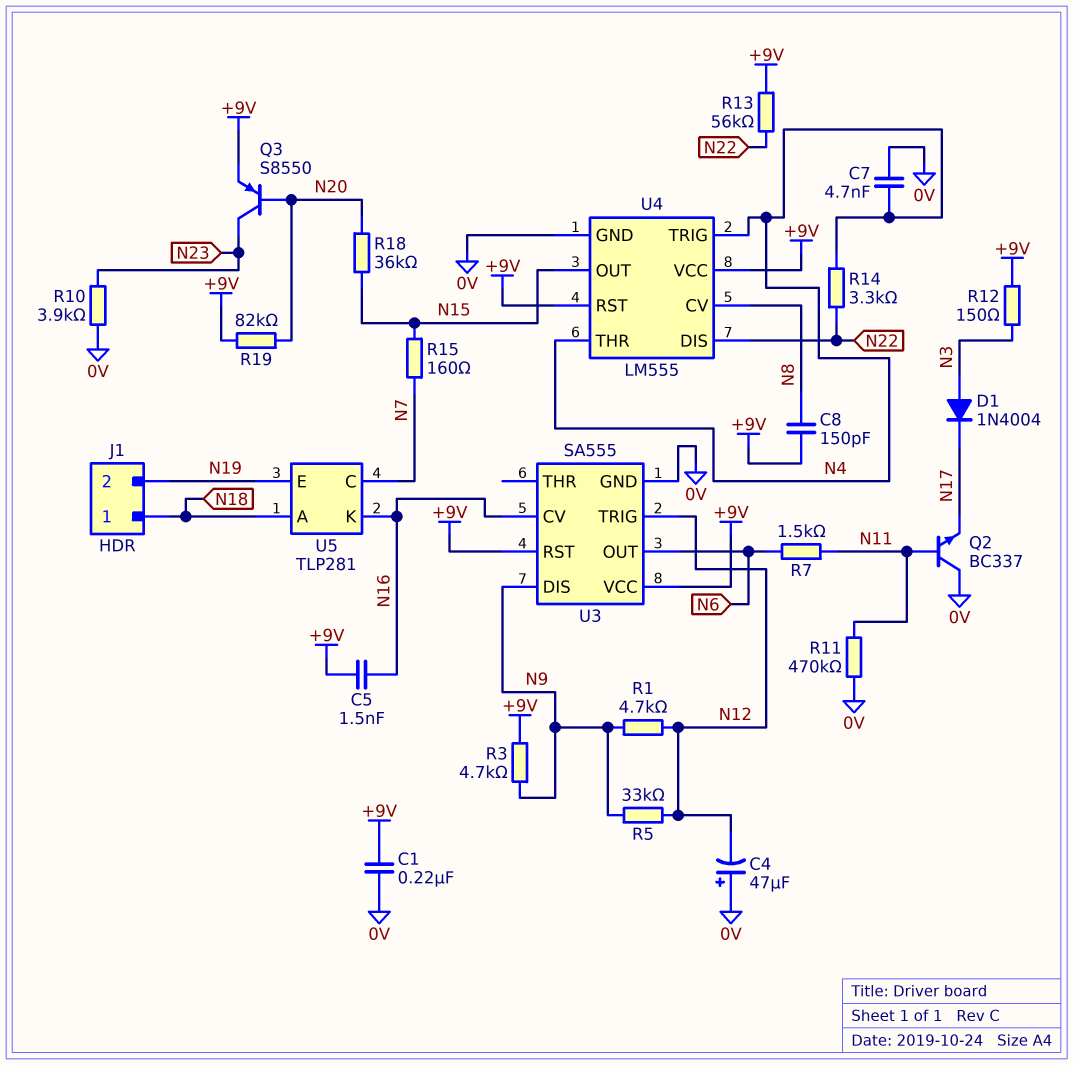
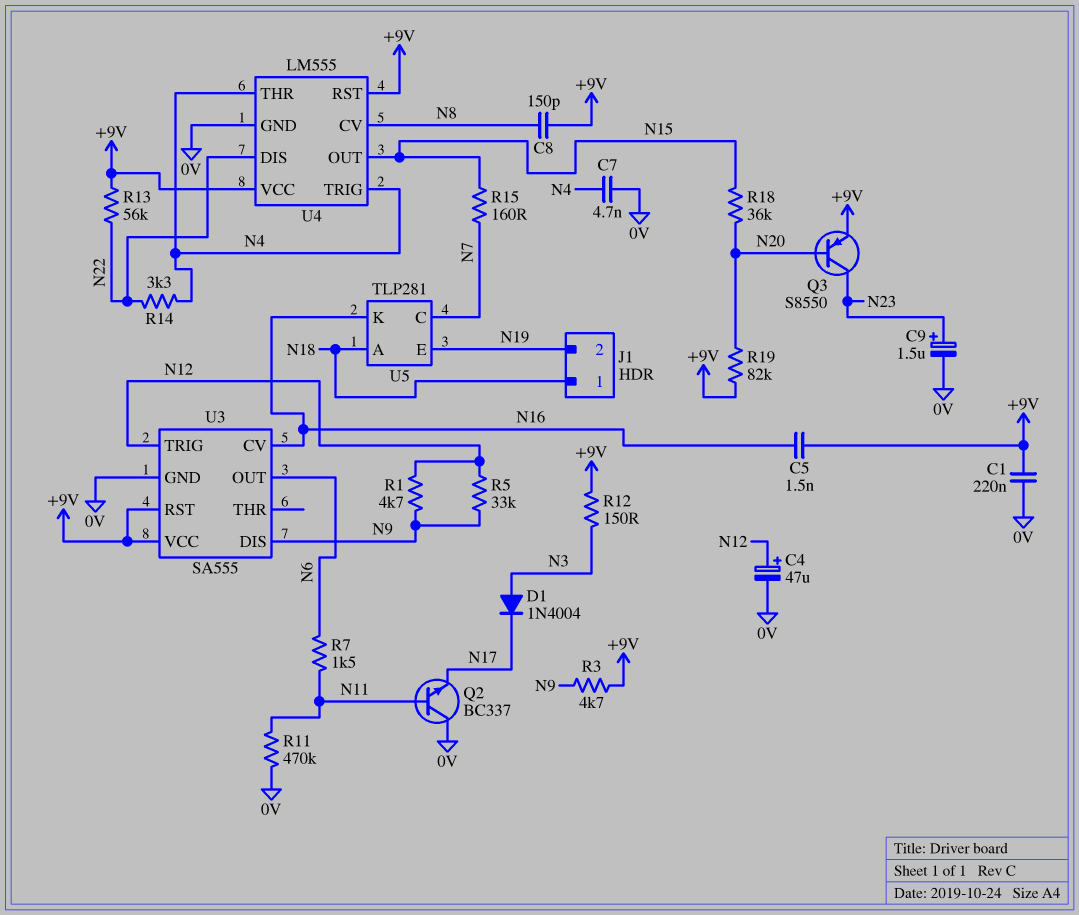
C4: 47uF (plus 0V, minus N12) -> 47uF (plus N12, minus 0V)
C9: none -> 1.5uF (plus N23, minus 0V)
R10: 3.9k (0V, N23) -> none

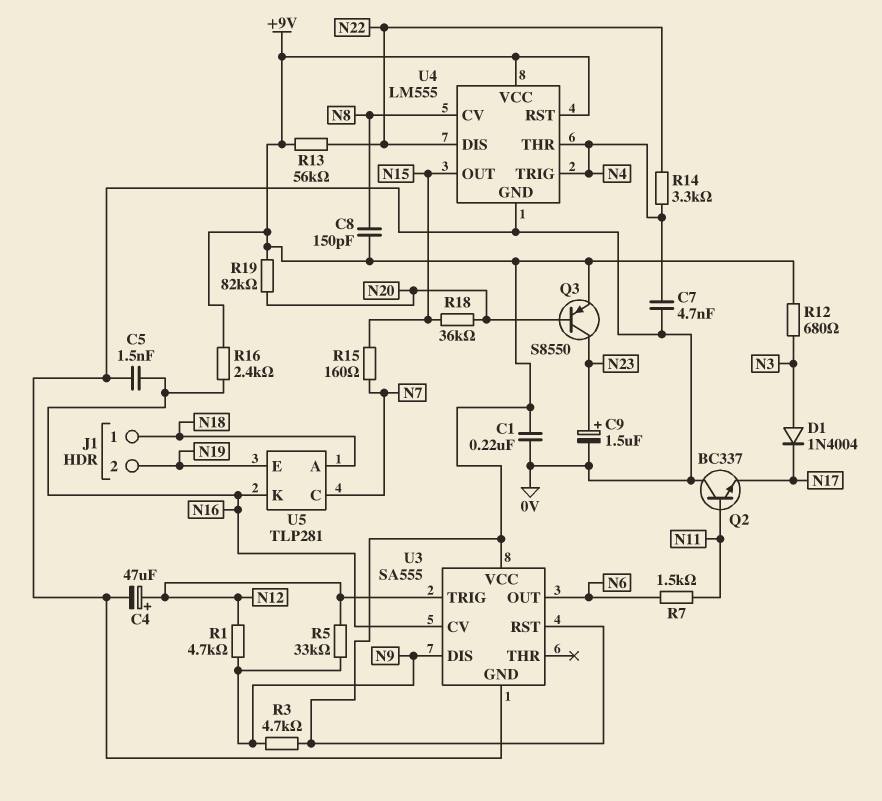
C5: 1.5nF (+9V, N16) -> 1.5nF (0V, N16)
R11: 470k (0V, N11) -> none
R12: 150 (+9V, N3) -> 680 (+9V, N3)
R16: none -> 2.4k (+9V, N16)

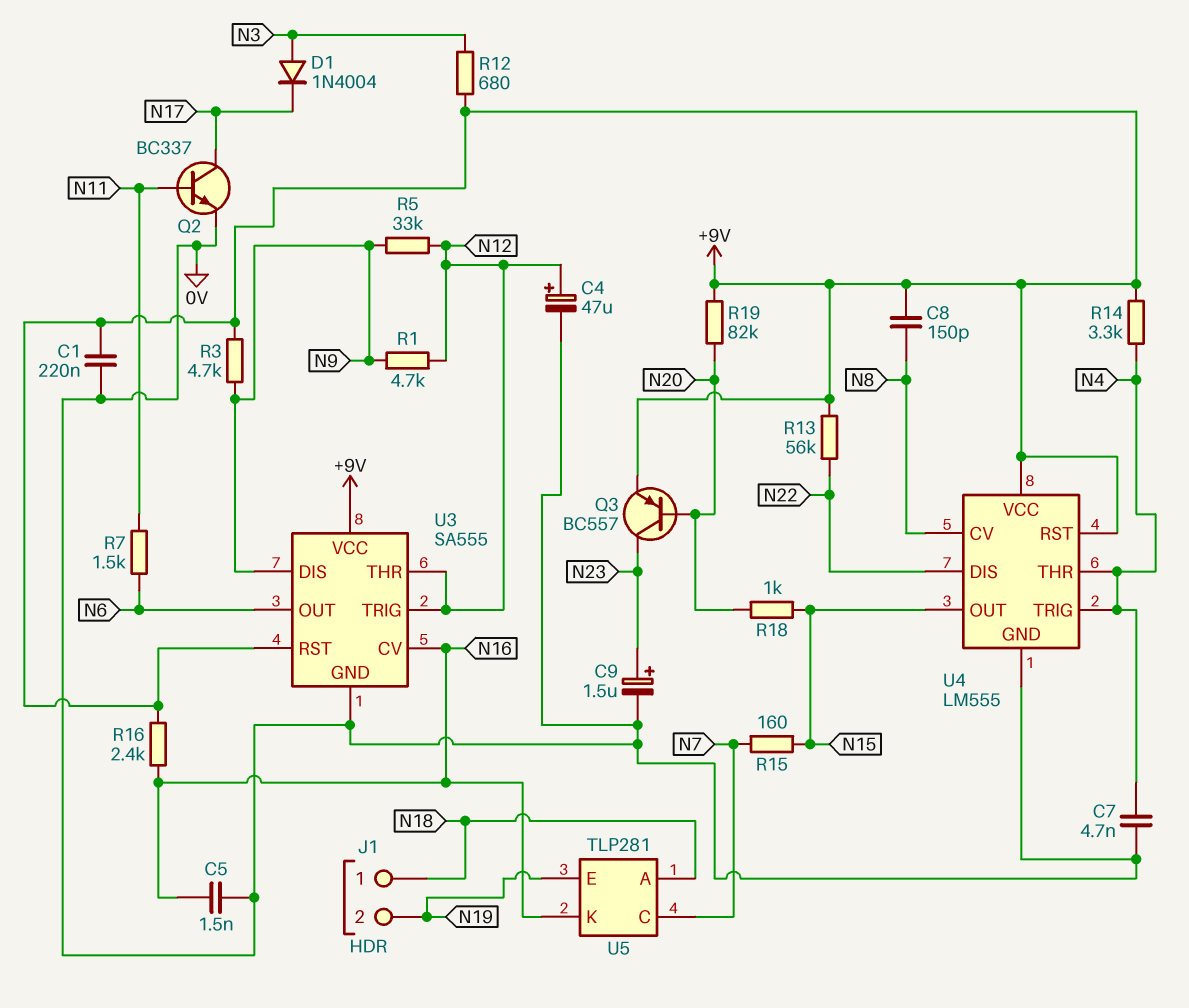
Q2: NPN BC337 (B N11, C 0V, E N17) -> NPN BC337 (B N11, C N17, E 0V)
Q3: PNP S8550 (B N20, C N23, E +9V) -> PNP BC557 (B N20, C N23, E +9V)
R14: 3.3k (N4, N22) -> 3.3k (+9V, N4)
R18: 36k (N15, N20) -> 1k (N15, N20)
U3 pin THR: none -> N12

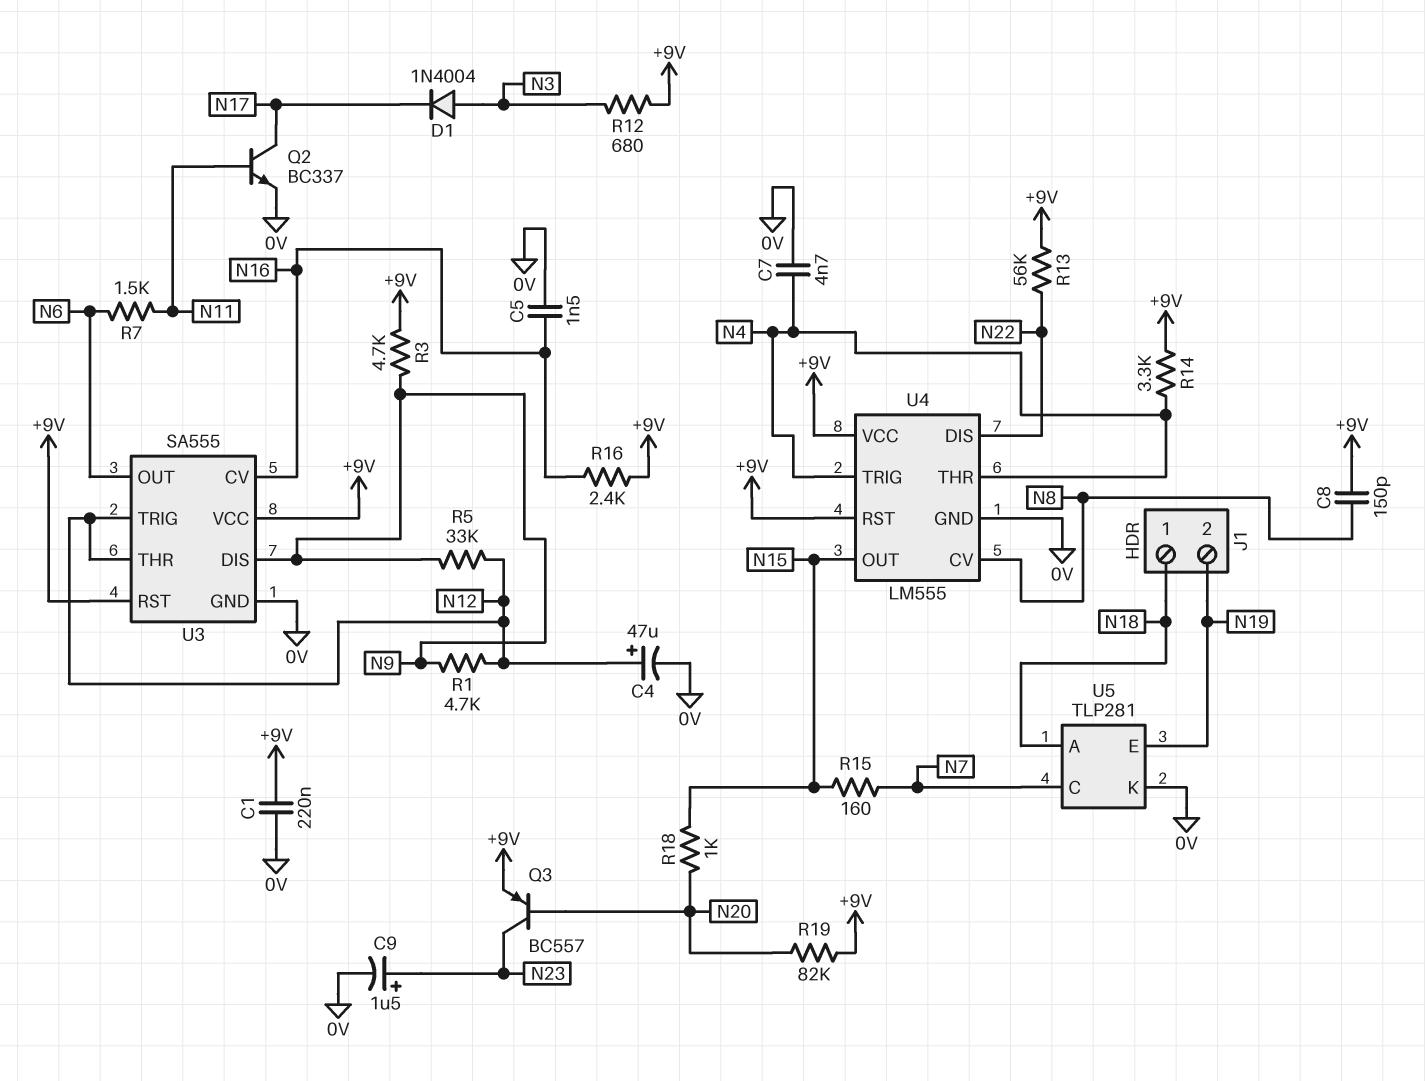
U5 pin K: N16 -> 0V

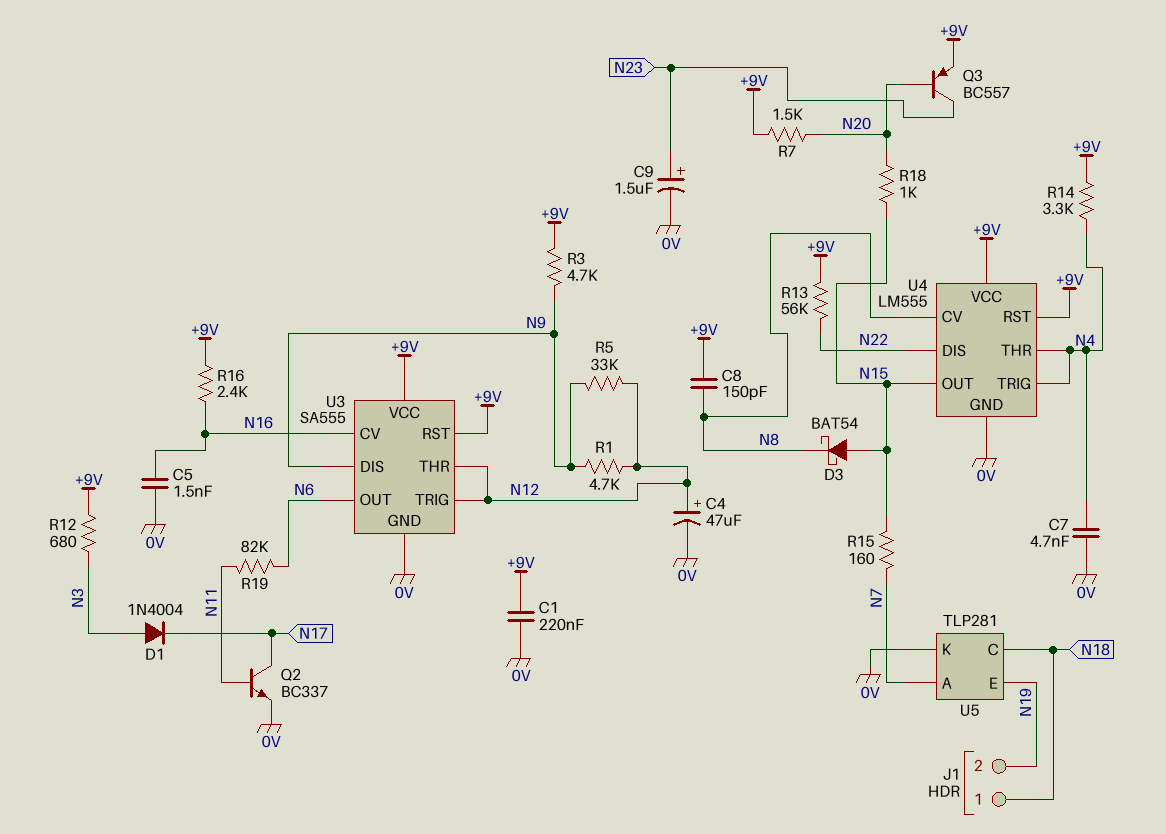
D3: none -> schottky BAT54 (A N15, K N8)
R7: 1.5k (N6, N11) -> 1.5k (+9V, N20)
R19: 82k (+9V, N20) -> 82k (N6, N11)
U5 pin A: N18 -> N7
U5 pin C: N7 -> N18

